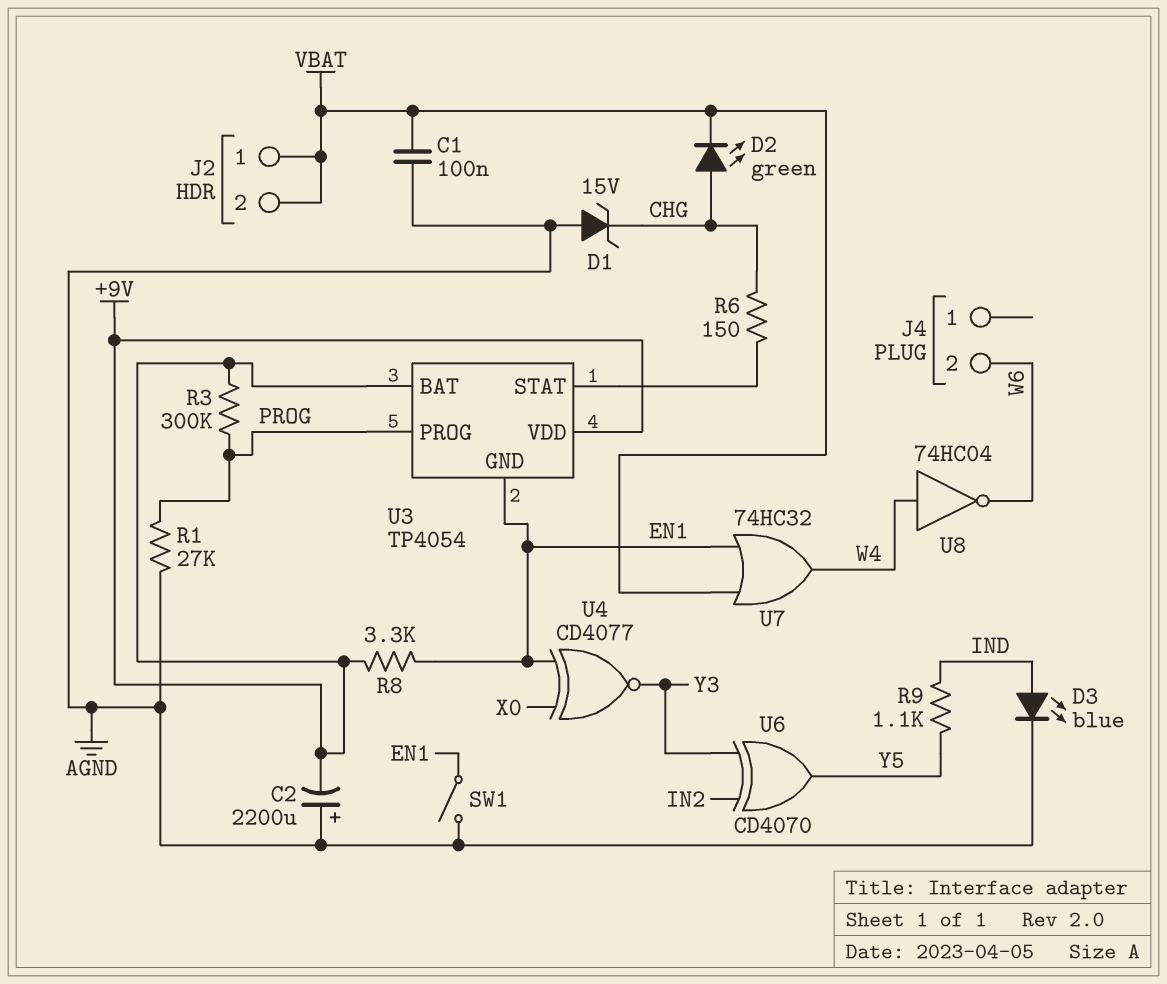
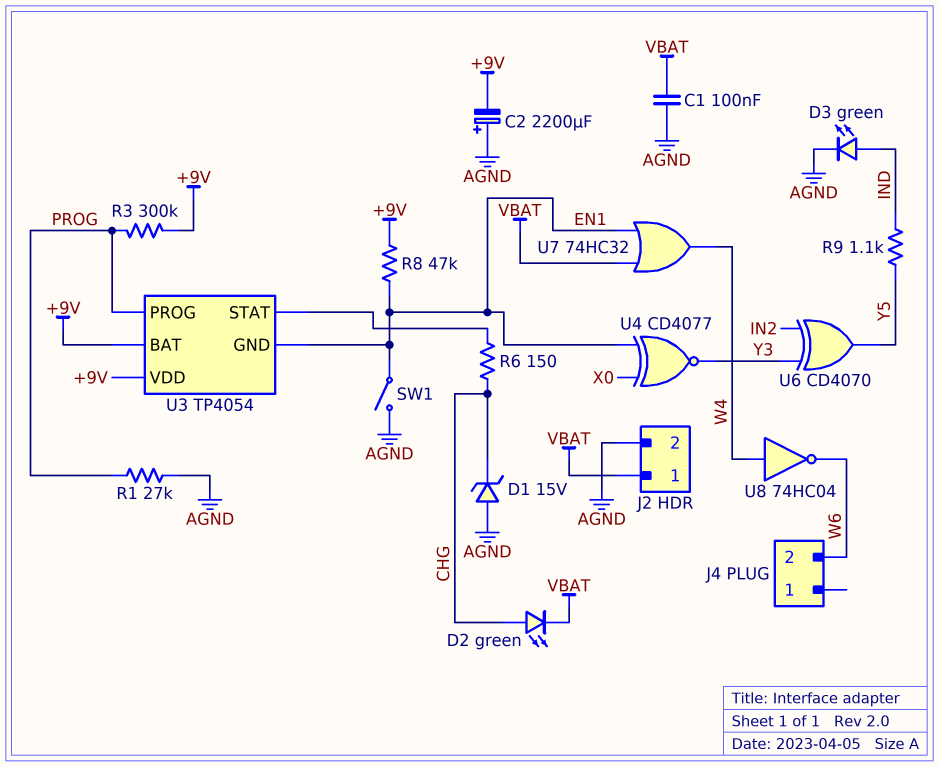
D3: LED blue (A IND, K AGND) -> LED green (A IND, K AGND)
J2 pin 2: VBAT -> AGND
R8: 3.3k (+9V, EN1) -> 47k (+9V, EN1)

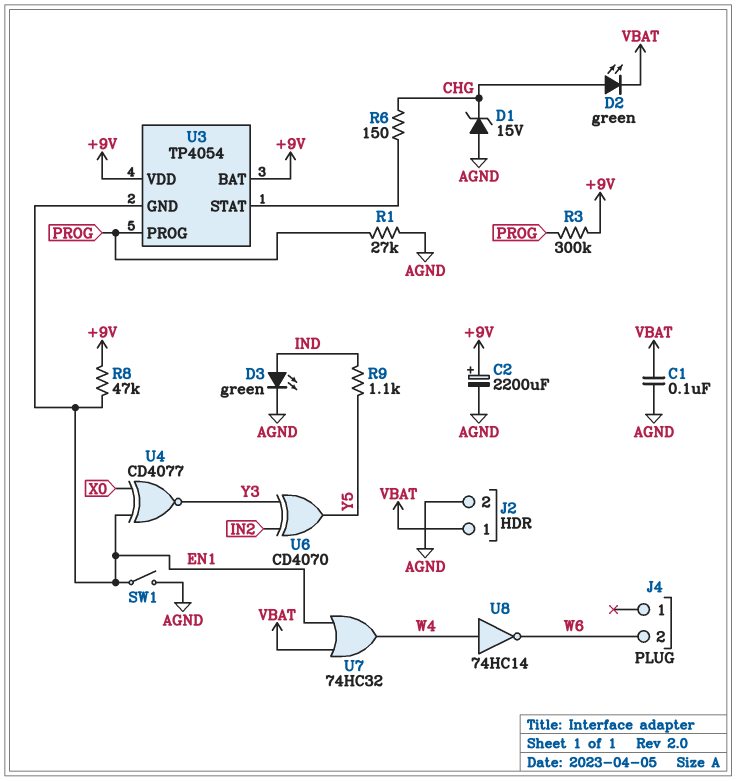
C2: 2200uF (plus AGND, minus +9V) -> 2200uF (plus +9V, minus AGND)
U8: NOT 74HC04 (in W4, out W6) -> NOT 74HC14 (in W4, out W6)

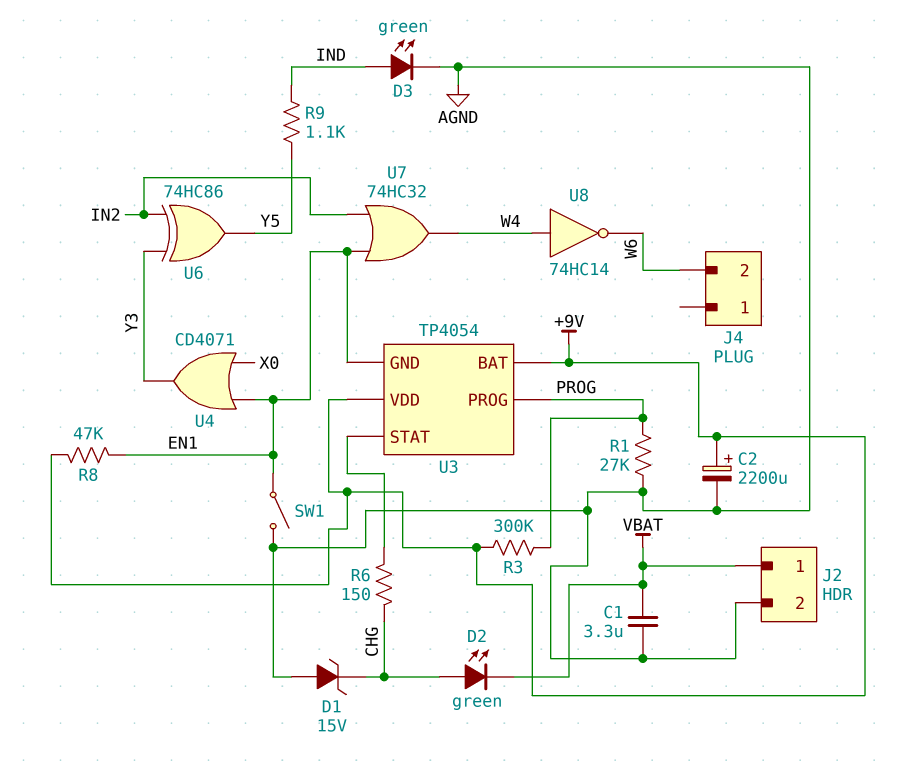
C1: 100nF (AGND, VBAT) -> 3.3uF (AGND, VBAT)
U4: XNOR CD4077 (in EN1, in X0, out Y3) -> OR CD4071 (in EN1, in X0, out Y3)
U6: XOR CD4070 (in IN2, in Y3, out Y5) -> XOR 74HC86 (in IN2, in Y3, out Y5)
U7: OR 74HC32 (in EN1, in VBAT, out W4) -> OR 74HC32 (in EN1, in IN2, out W4)

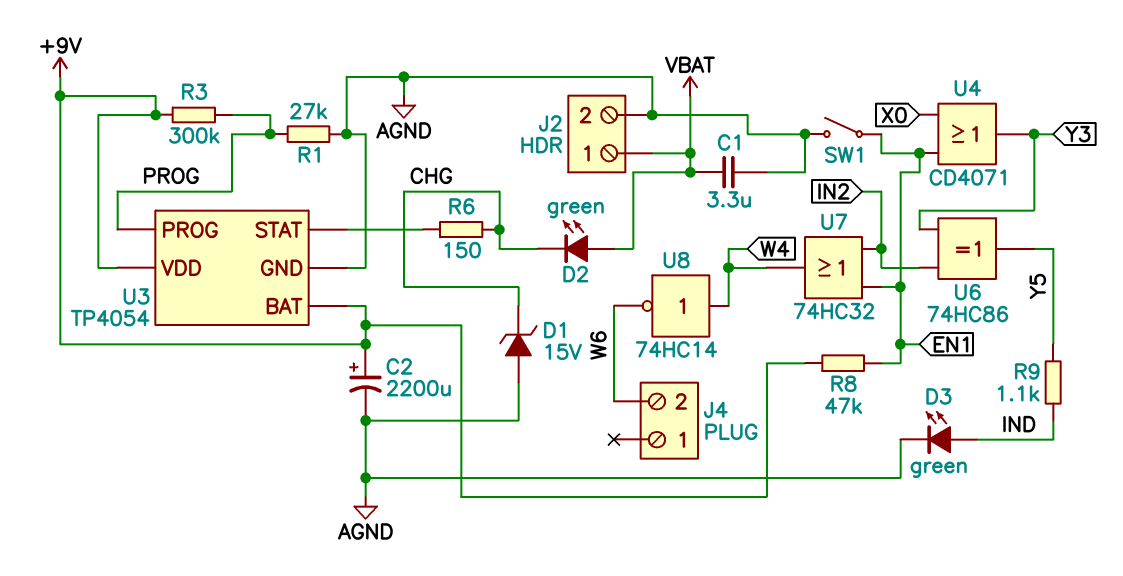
D2: LED green (A CHG, K VBAT) -> LED green (A VBAT, K CHG)
U3 pin GND: EN1 -> AGND

